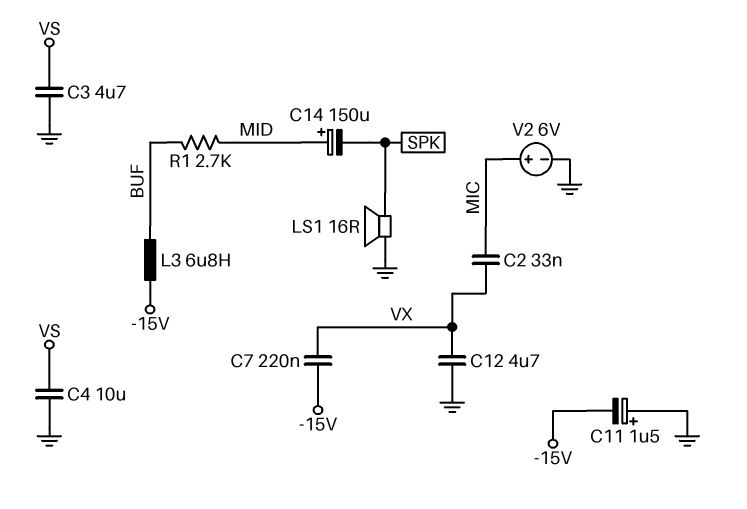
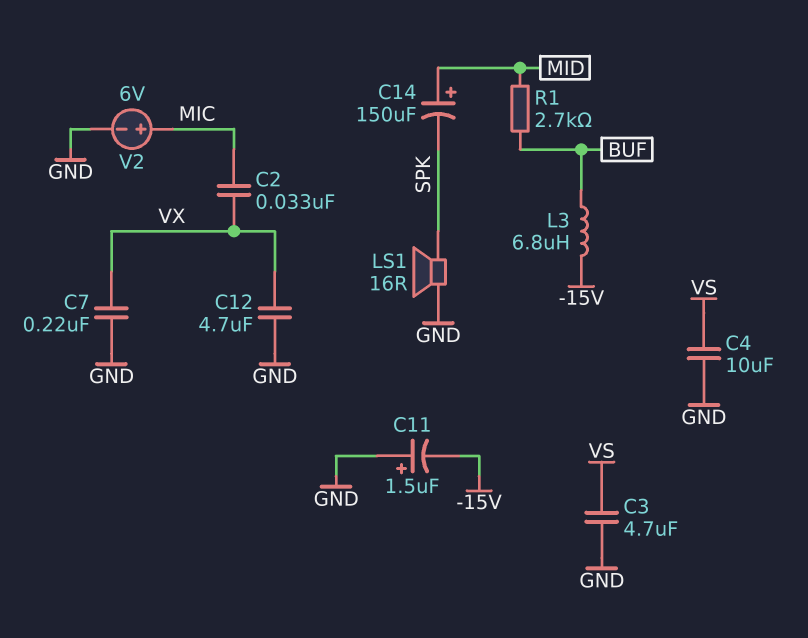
C7: 220nF (-15V, VX) -> 220nF (GND, VX)

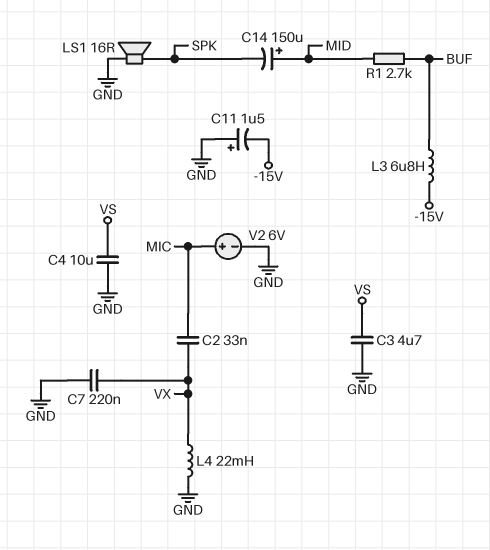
C12: 4.7uF (GND, VX) -> none
L4: none -> 22mH (GND, VX)

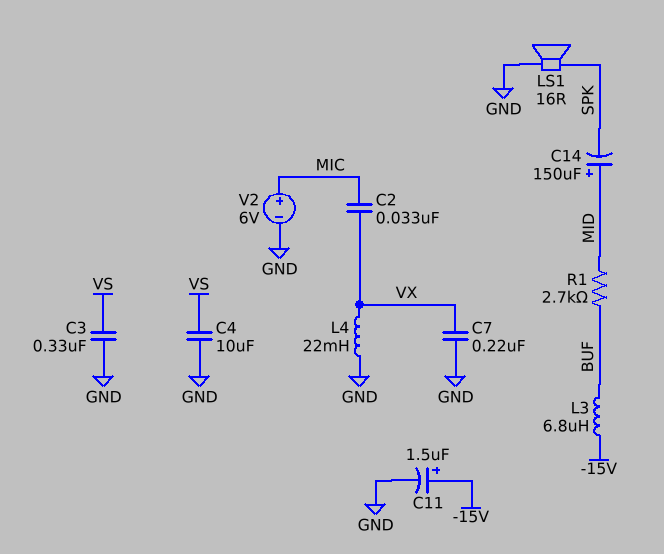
C3: 4.7uF (GND, VS) -> 330nF (GND, VS)
C11: 1.5uF (plus GND, minus -15V) -> 1.5uF (plus -15V, minus GND)

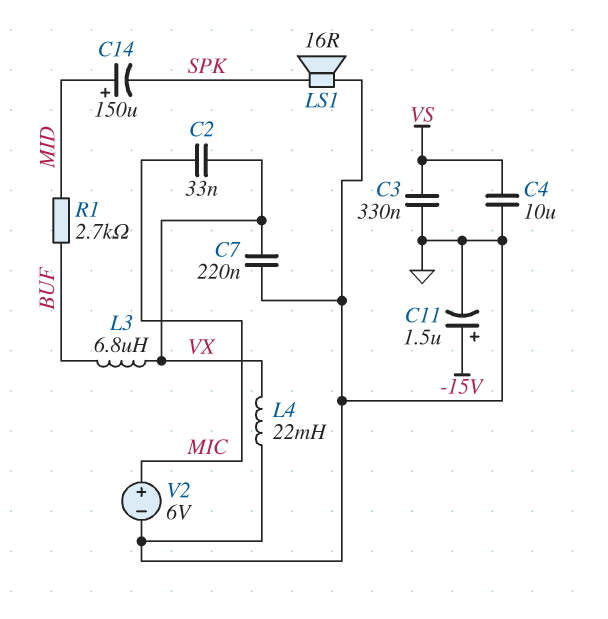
L3: 6.8uH (-15V, BUF) -> 6.8uH (BUF, VX)

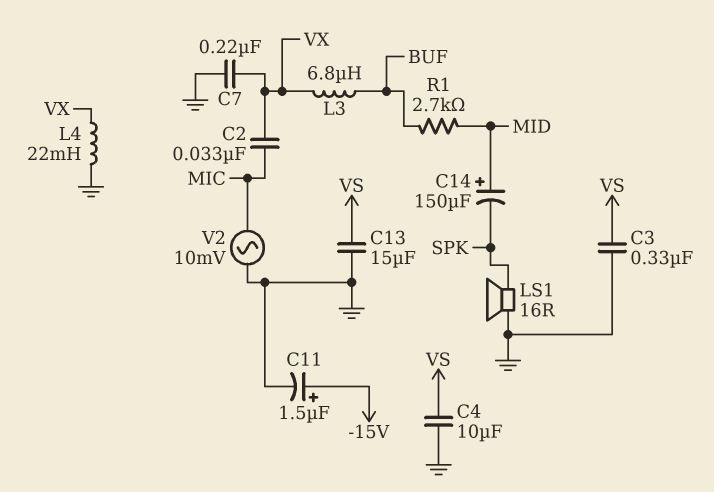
C13: none -> 15uF (GND, VS)
V2: 6V (plus MIC, minus GND) -> AC 10mV (GND, MIC)

